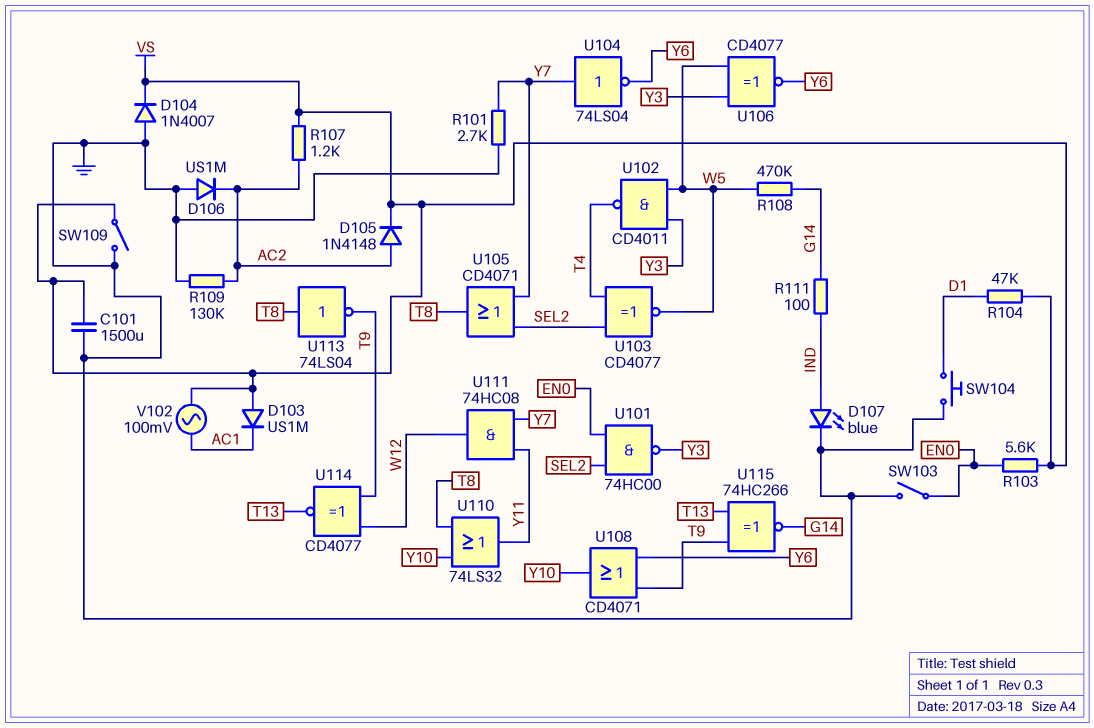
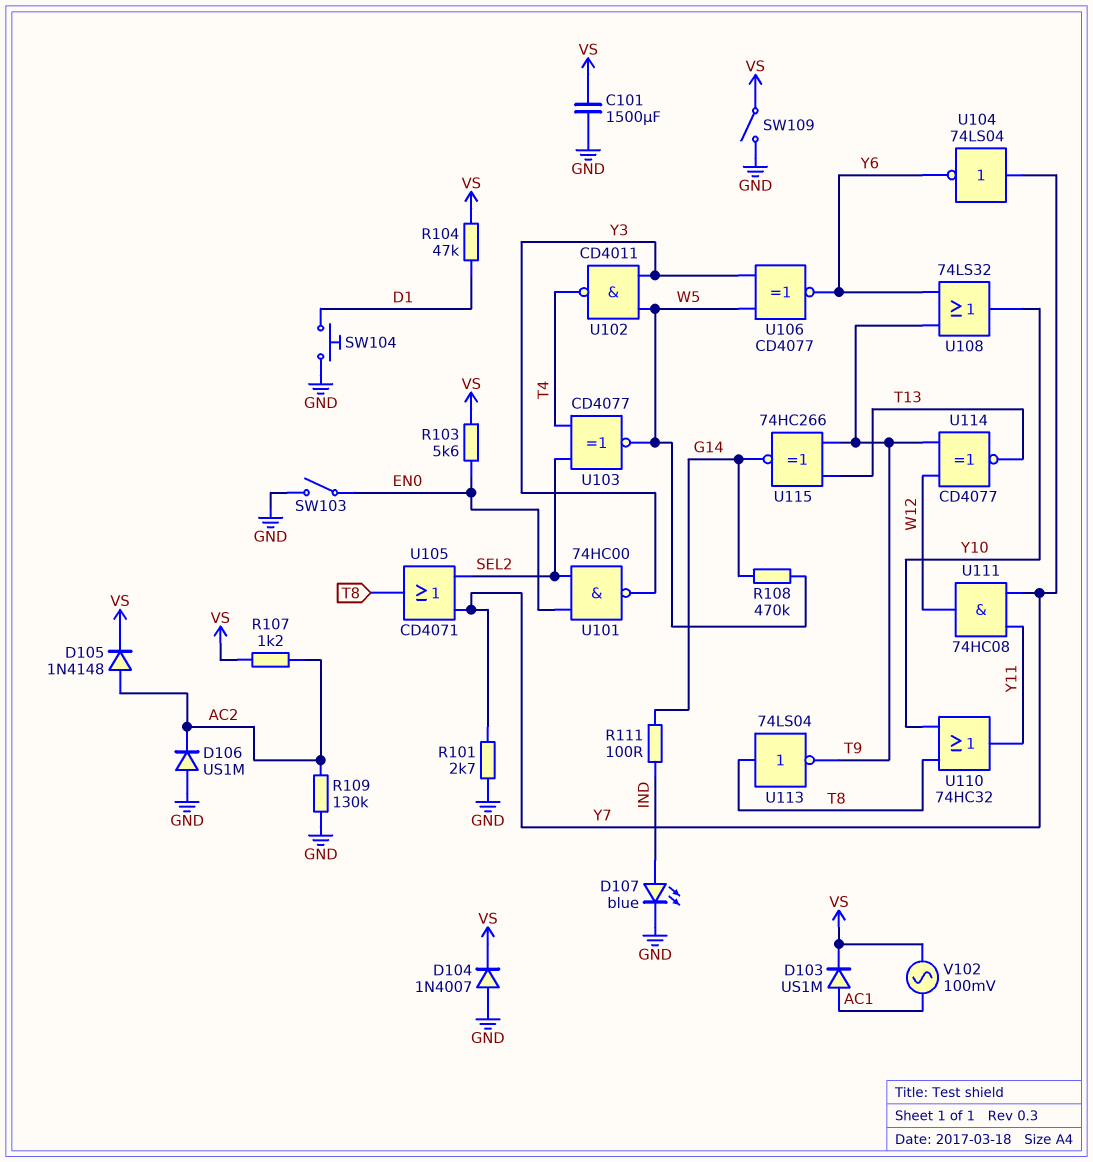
D103: diode US1M (A VS, K AC1) -> diode US1M (A AC1, K VS)
U108: OR CD4071 (in T9, in Y6, out Y10) -> OR 74LS32 (in T9, in Y6, out Y10)
U110: OR 74LS32 (in T8, in Y10, out Y11) -> OR 74HC32 (in T8, in Y10, out Y11)

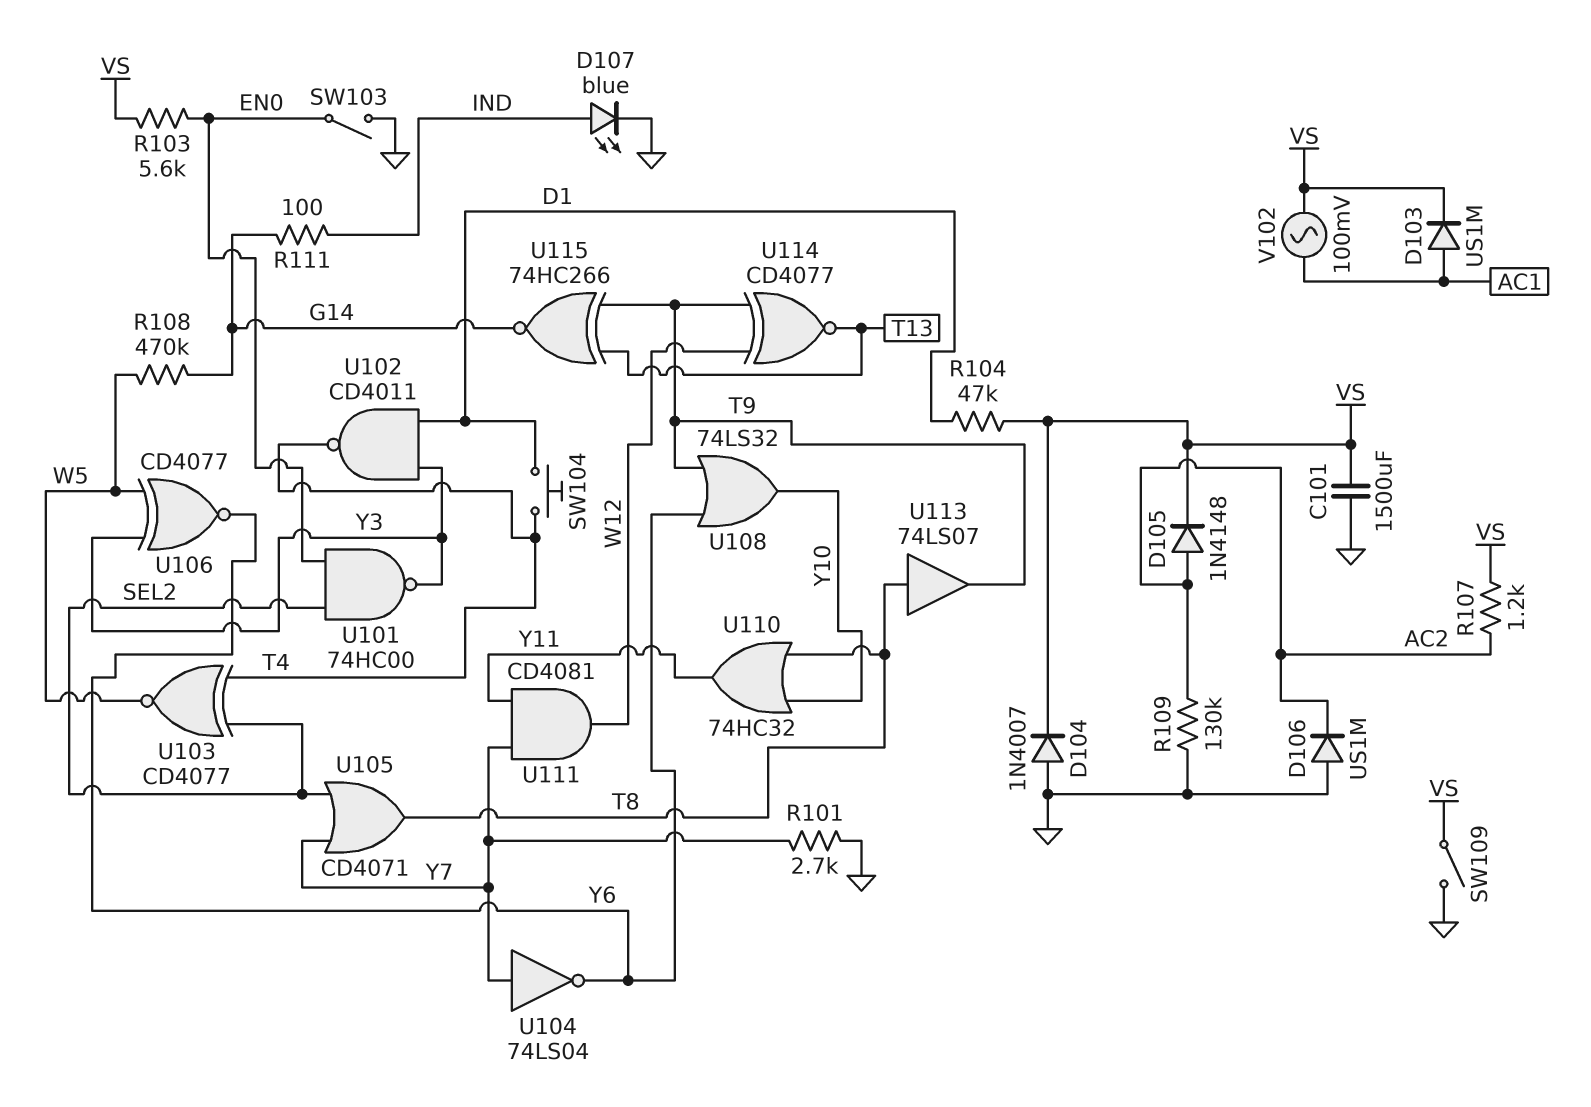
SW104: button (D1, GND) -> button (D1, T4)
U102: NAND CD4011 (in W5, in Y3, out T4) -> NAND CD4011 (in D1, in Y3, out T4)
U111: AND 74HC08 (in Y7, in Y11, out W12) -> AND CD4081 (in Y7, in Y11, out W12)
U113: NOT 74LS04 (in T8, out T9) -> buffer 74LS07 (in T8, out T9)

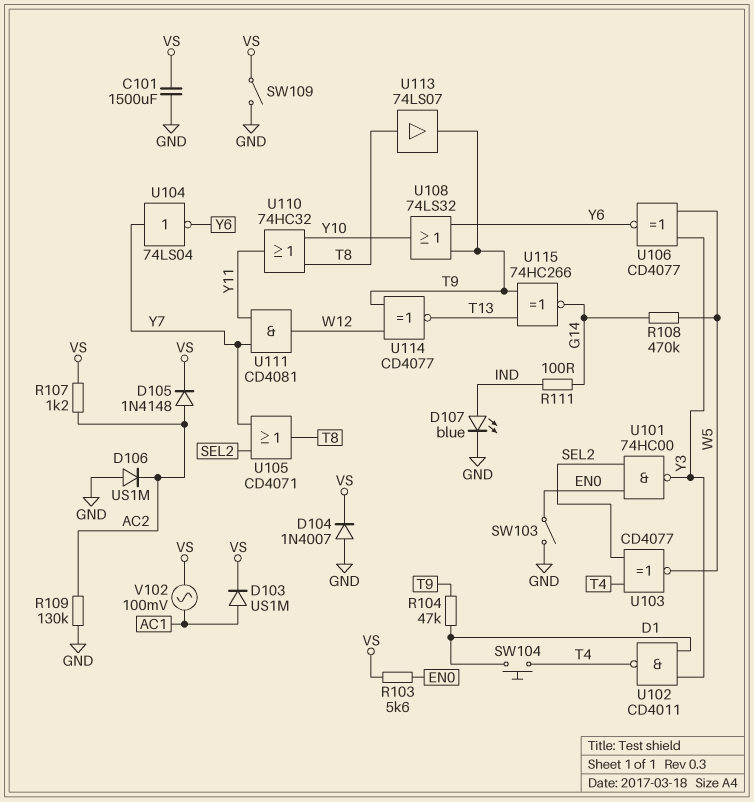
R101: 2.7k (GND, Y7) -> none
R104: 47k (D1, VS) -> 47k (D1, T9)

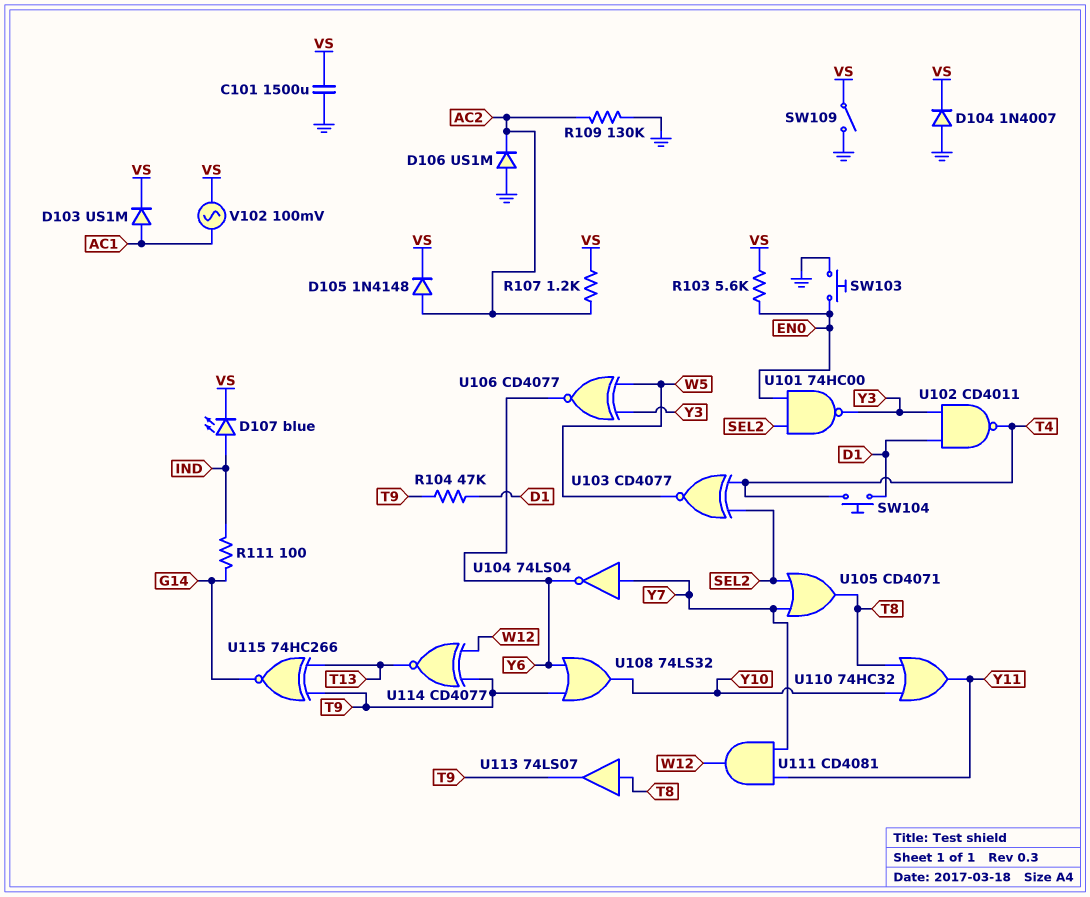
D107: LED blue (A IND, K GND) -> LED blue (A IND, K VS)
R108: 470k (G14, W5) -> none
SW103: switch (EN0, GND) -> button (EN0, GND)

